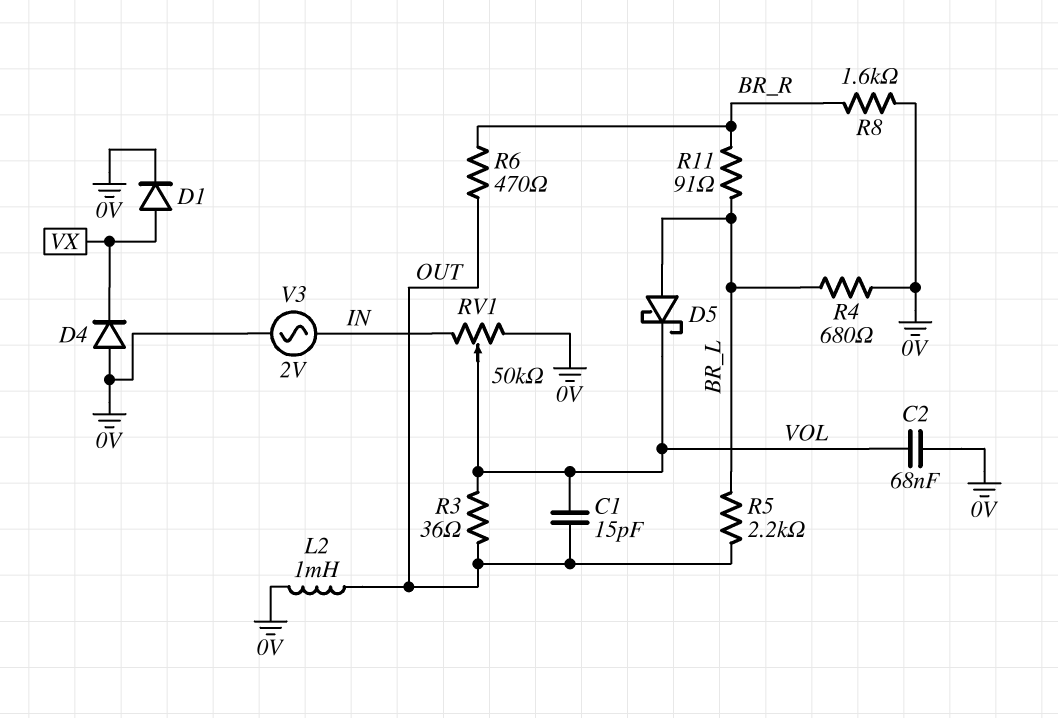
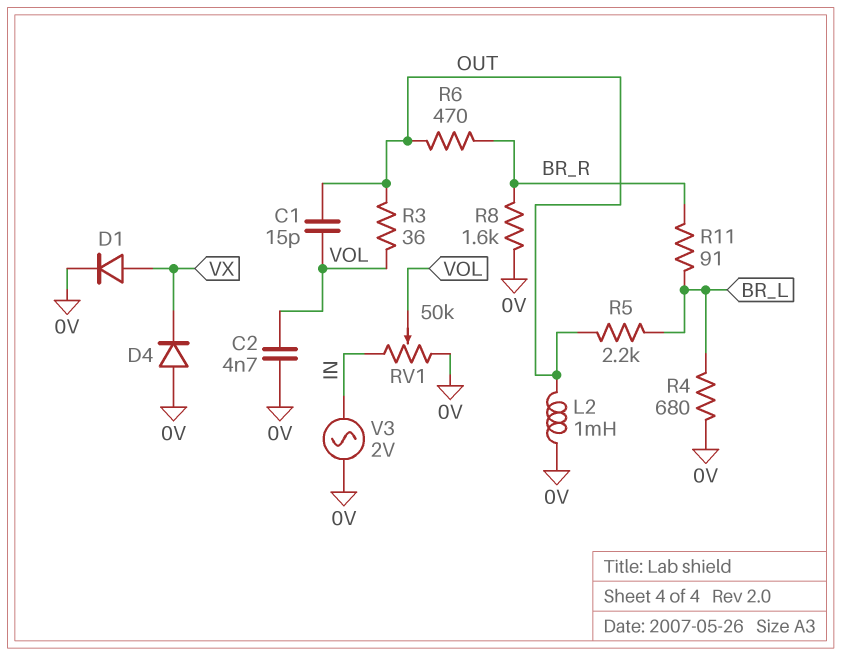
C2: 68nF (0V, VOL) -> 4.7nF (0V, VOL)
D5: schottky (A BR_L, K VOL) -> none

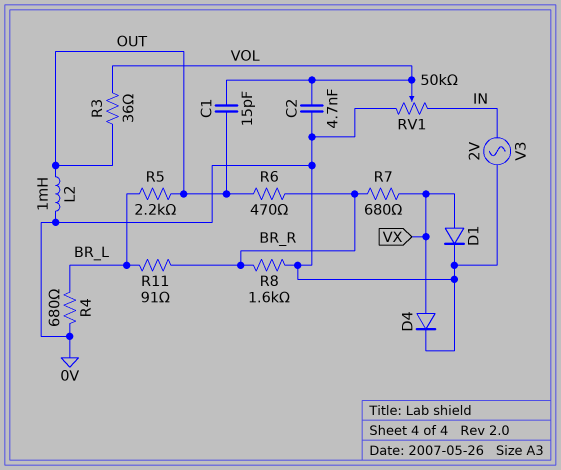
D4: diode (A 0V, K VX) -> diode (A VX, K 0V)
R7: none -> 680 (BR_R, VX)

